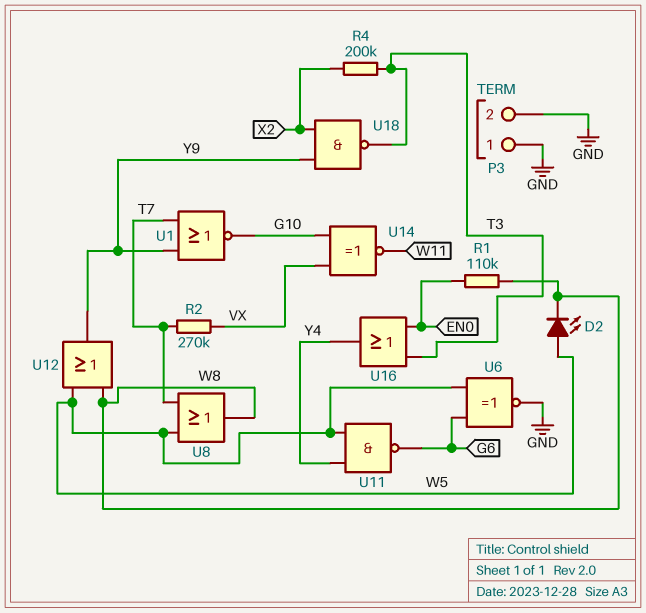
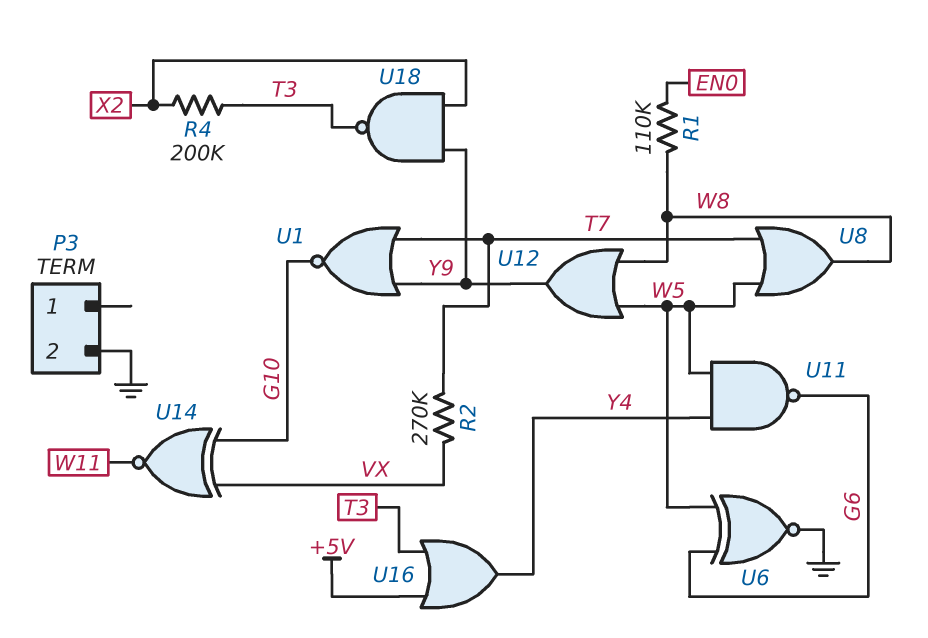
D2: LED (A W5, K W8) -> none
P3 pin 1: GND -> none
U16: OR (in EN0, in T3, out Y4) -> OR (in +5V, in T3, out Y4)

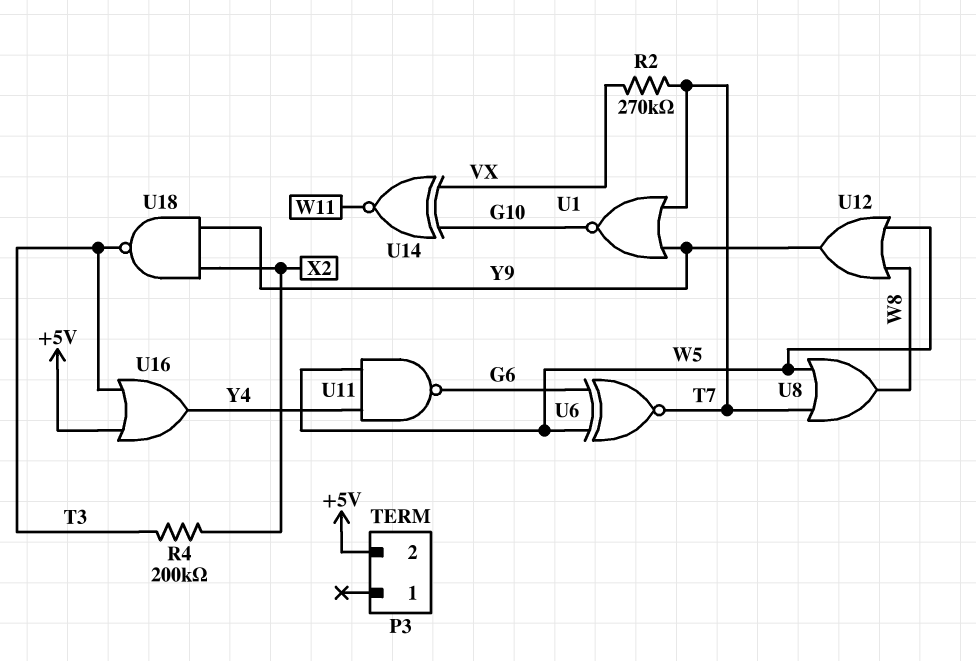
P3 pin 2: GND -> +5V
R1: 110k (EN0, W8) -> none
U6: XNOR (in G6, in W5, out GND) -> XNOR (in G6, in W5, out T7)

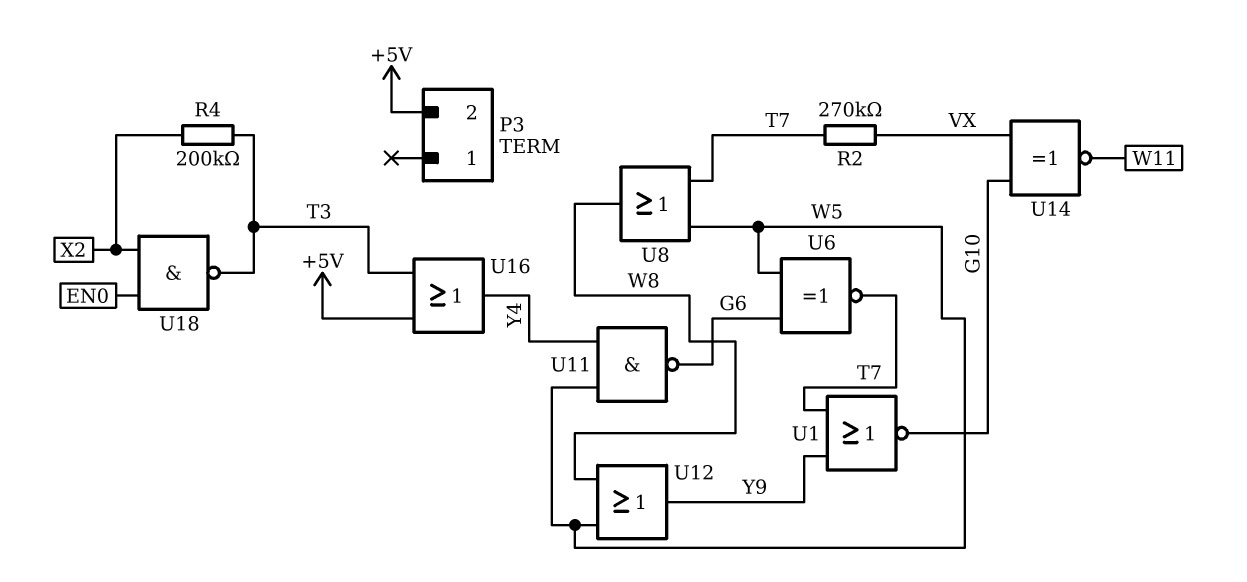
U18: NAND (in X2, in Y9, out T3) -> NAND (in EN0, in X2, out T3)

